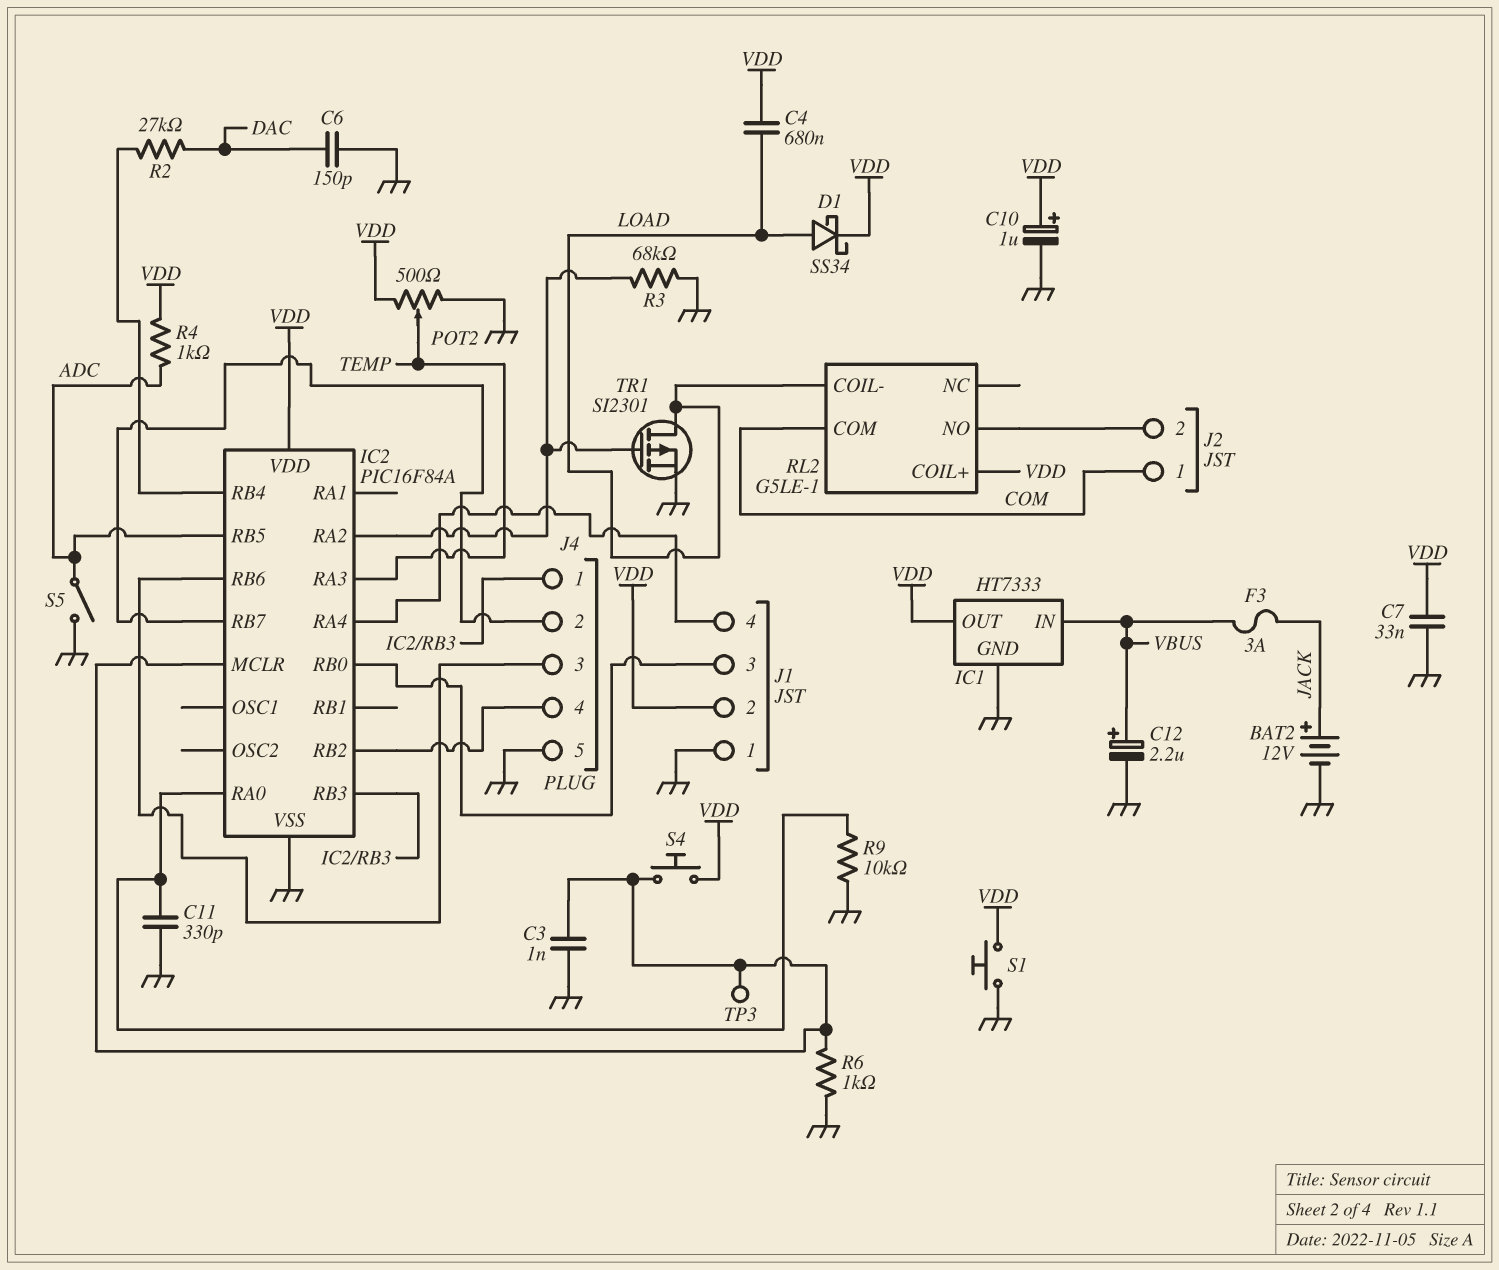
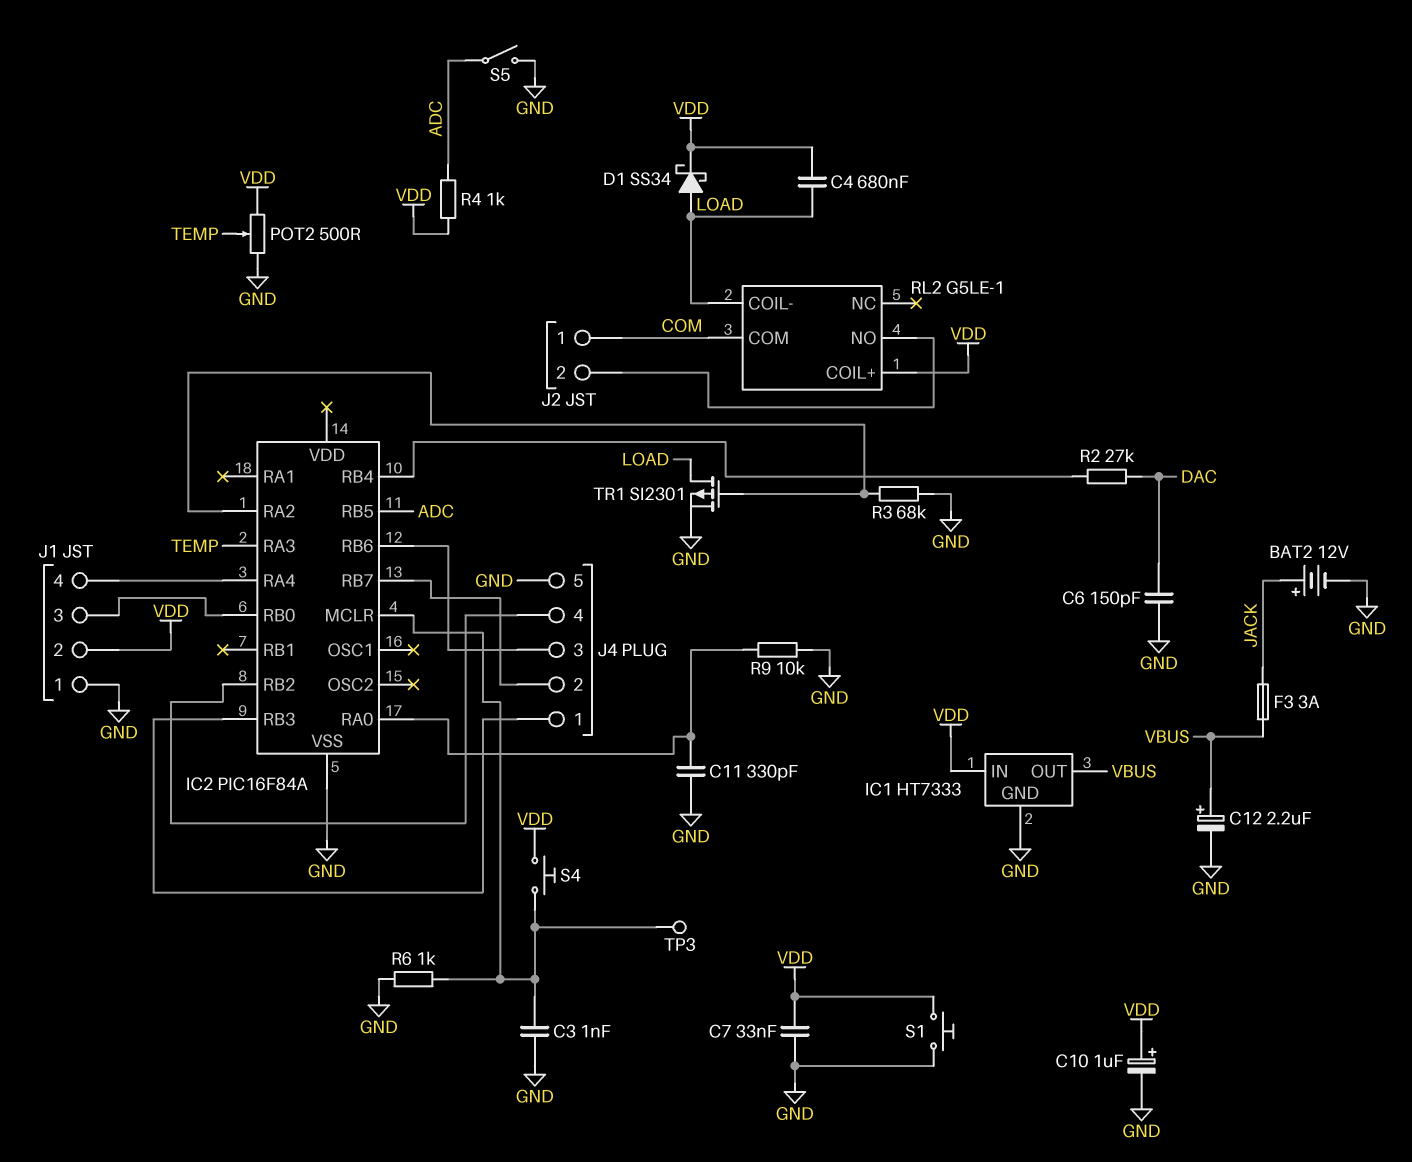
IC1 pin IN: VBUS -> VDD
IC1 pin OUT: VDD -> VBUS
IC2 pin VDD: VDD -> none

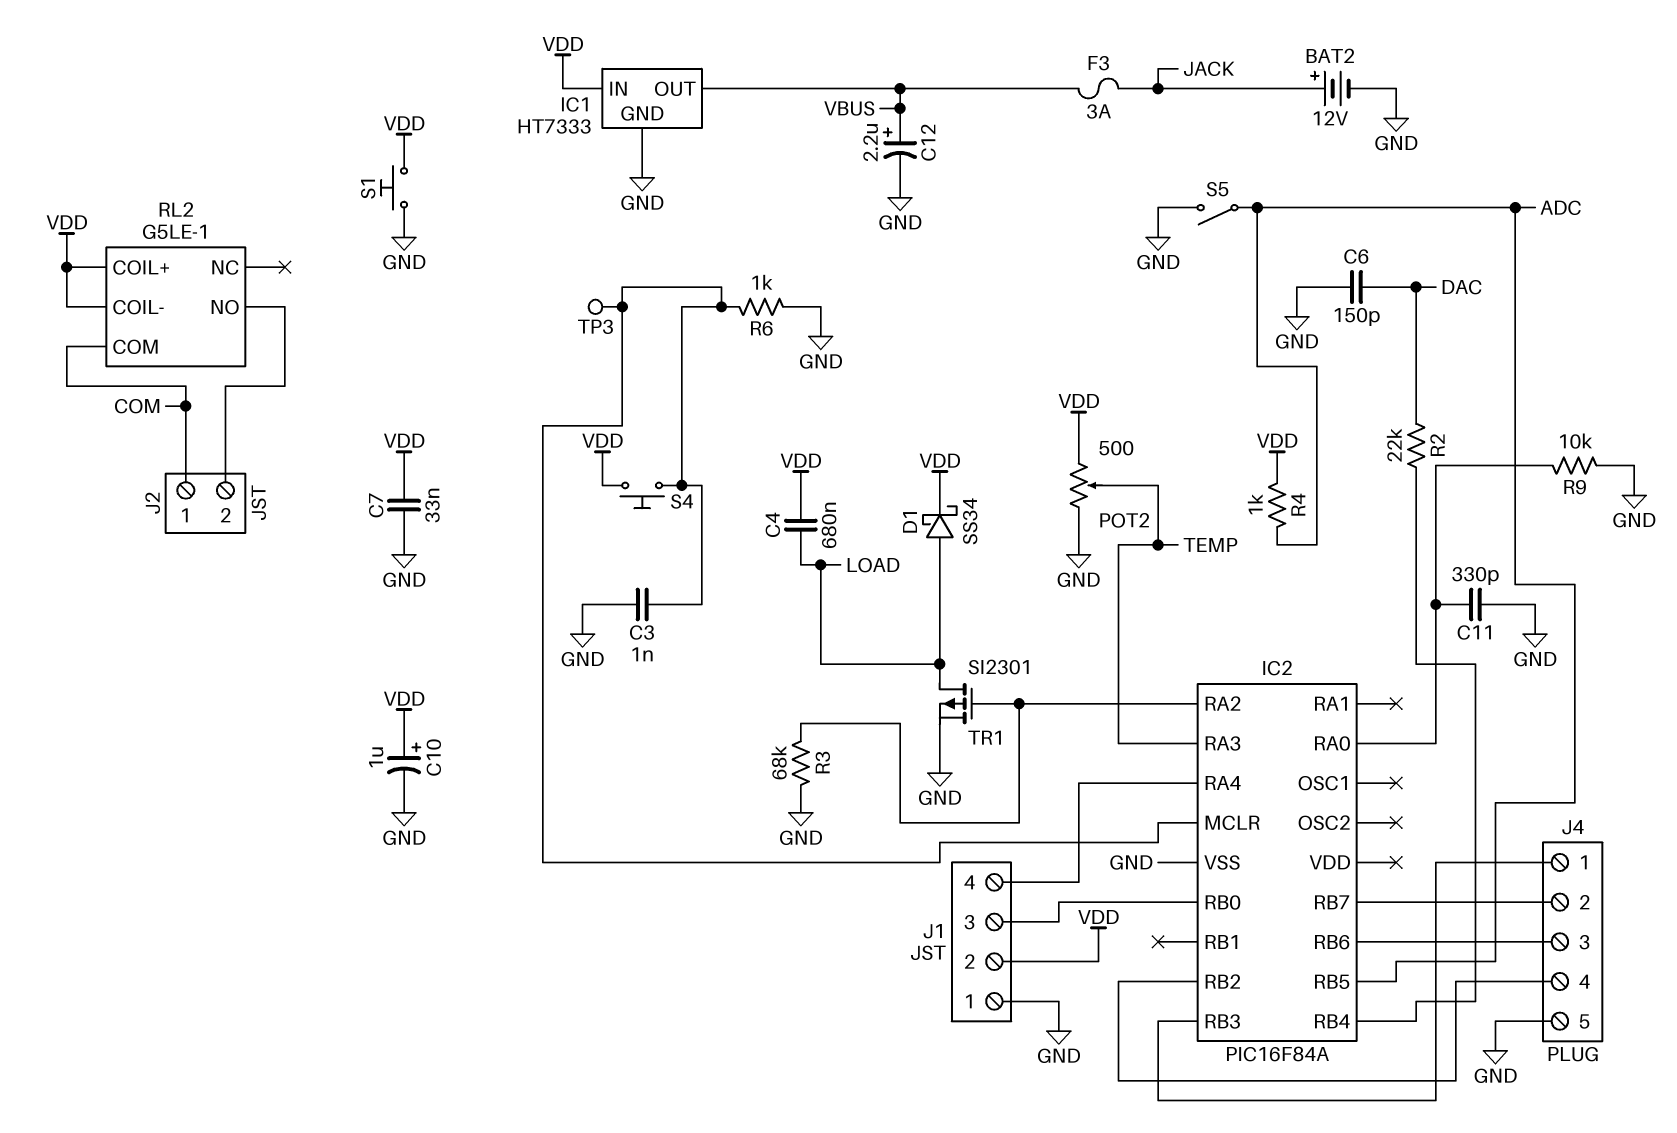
R2: 27k (DAC, IC2/RB4) -> 22k (DAC, IC2/RB4)
RL2 pin COIL-: LOAD -> VDD

